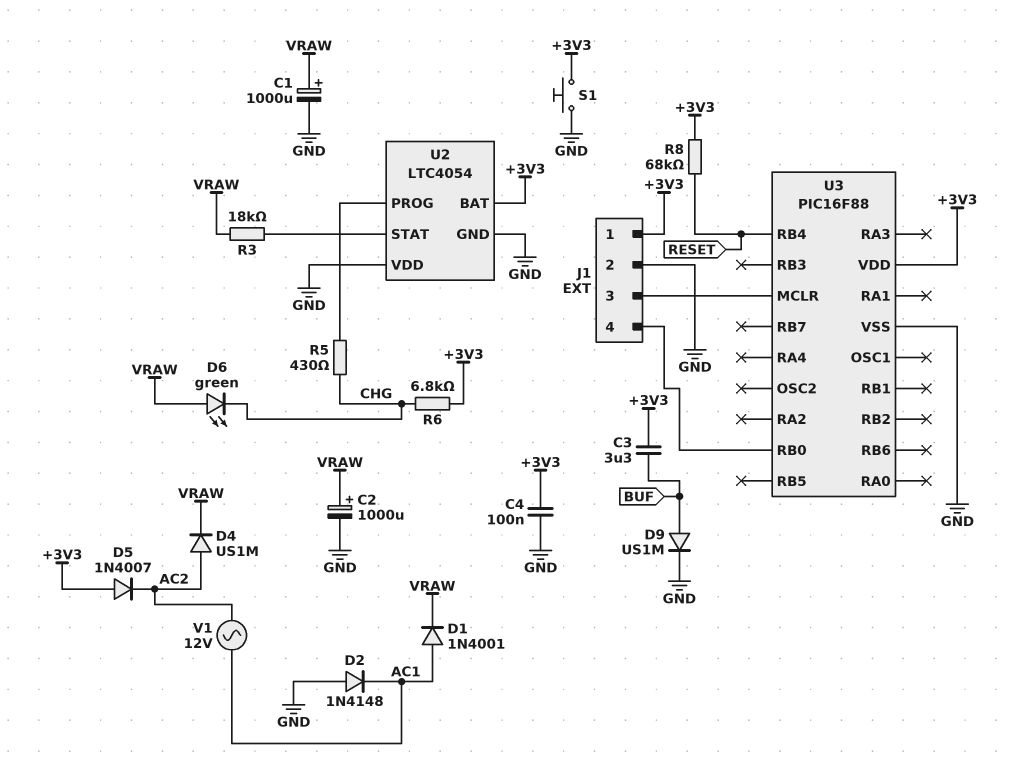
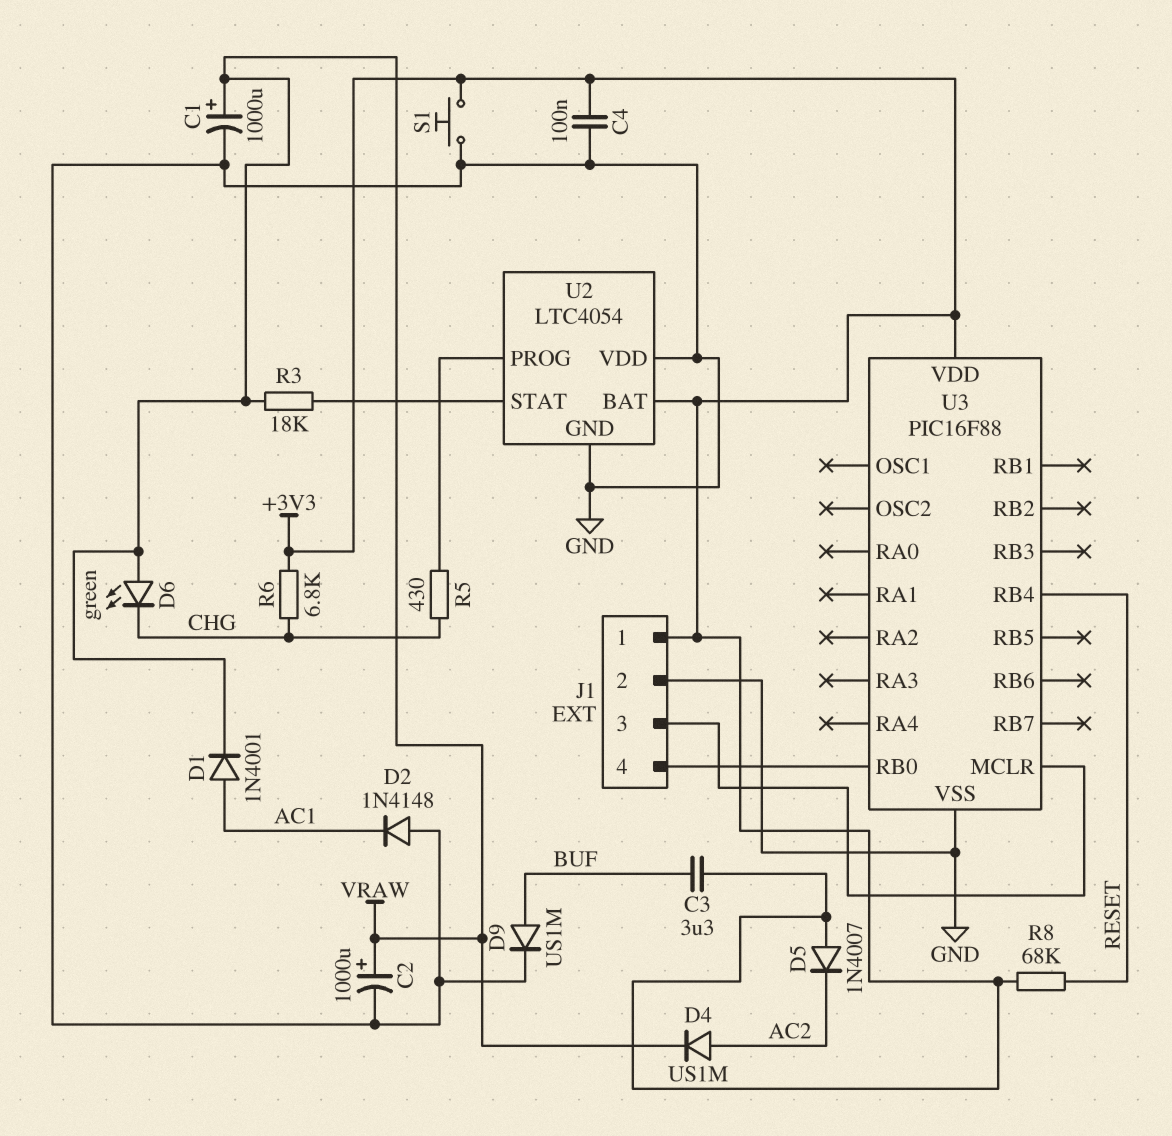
V1: AC 12V (AC1, AC2) -> none

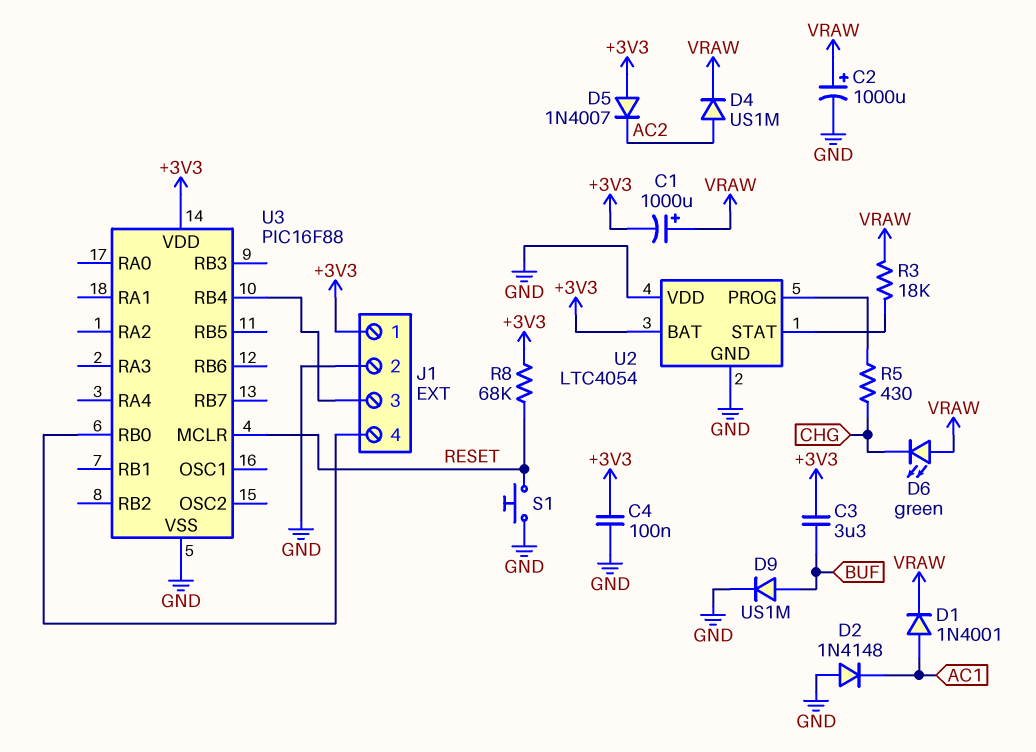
C1: 1000uF (plus VRAW, minus GND) -> 1000uF (plus VRAW, minus +3V3)
R6: 6.8k (+3V3, CHG) -> none
S1: button (+3V3, GND) -> button (GND, RESET)
U3 pin MCLR: J1/3 -> RESET
U3 pin RB4: RESET -> J1/3

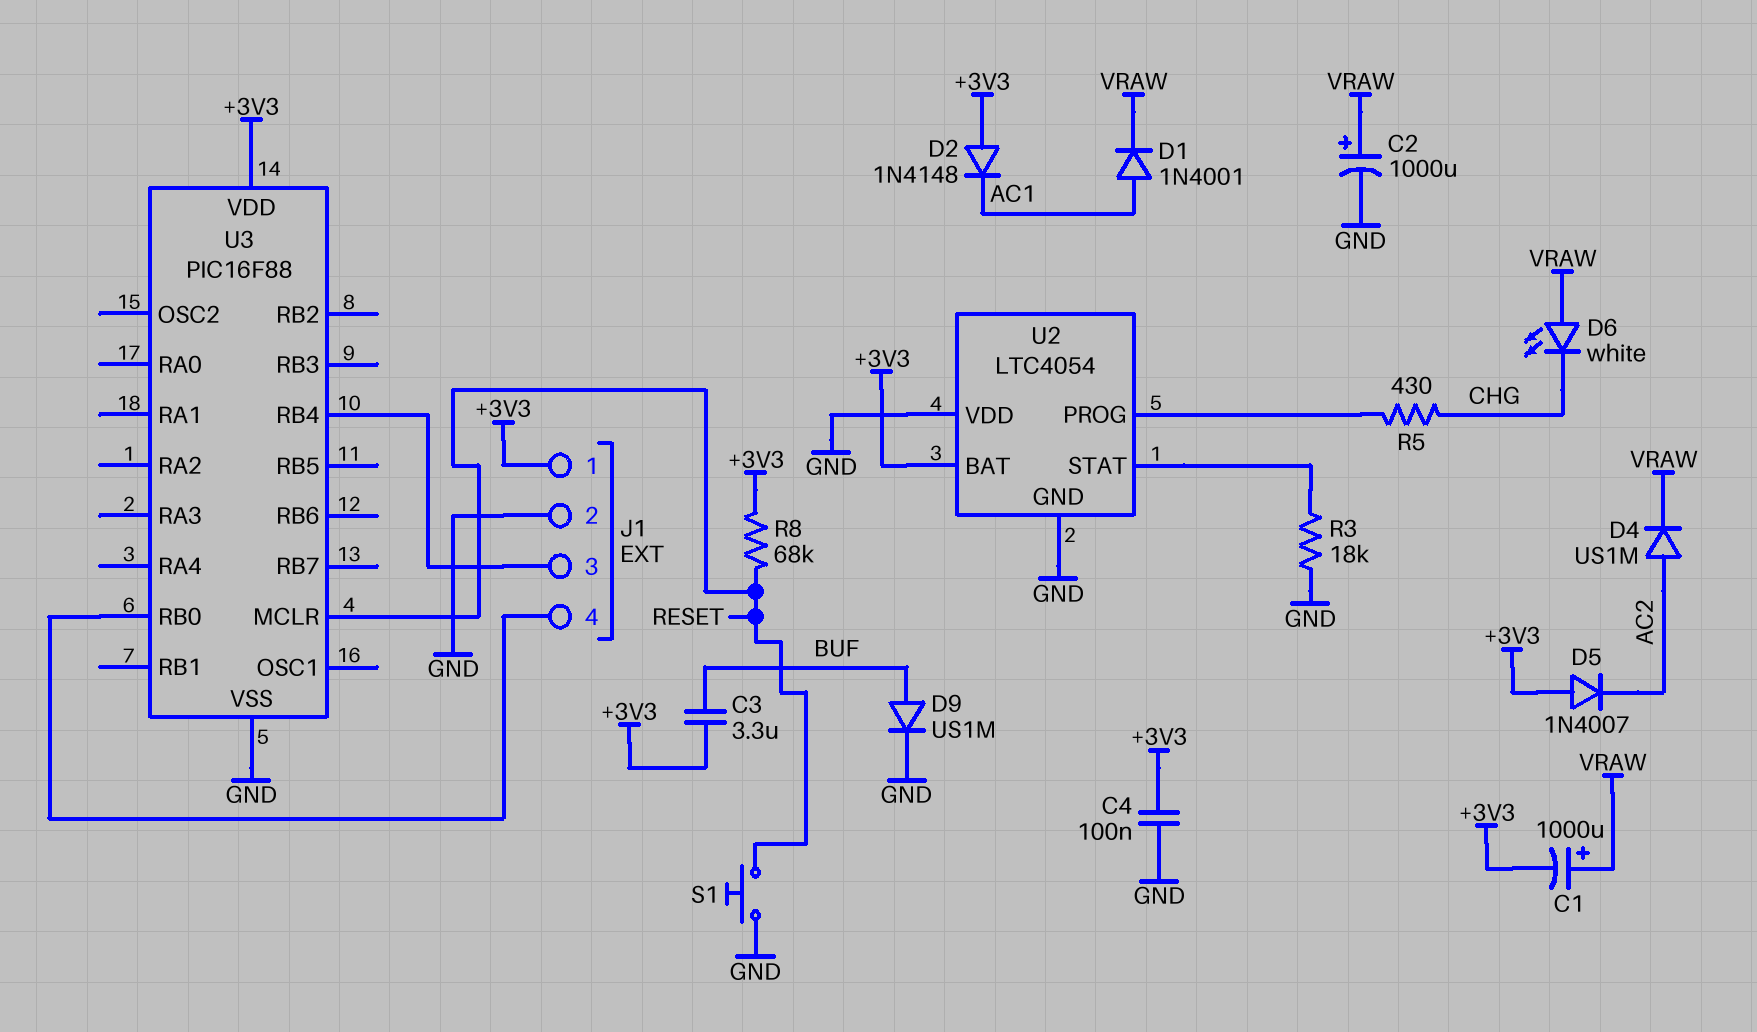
D2: diode 1N4148 (A GND, K AC1) -> diode 1N4148 (A +3V3, K AC1)
D6: LED green (A VRAW, K CHG) -> LED white (A VRAW, K CHG)
R3: 18k (U2/STAT, VRAW) -> 18k (GND, U2/STAT)

